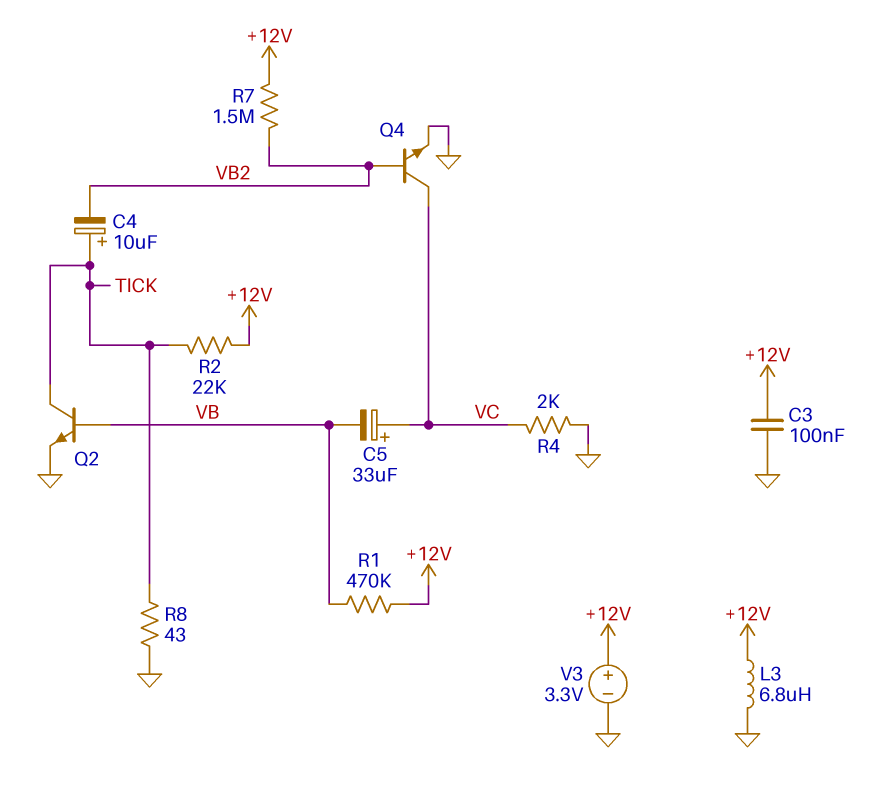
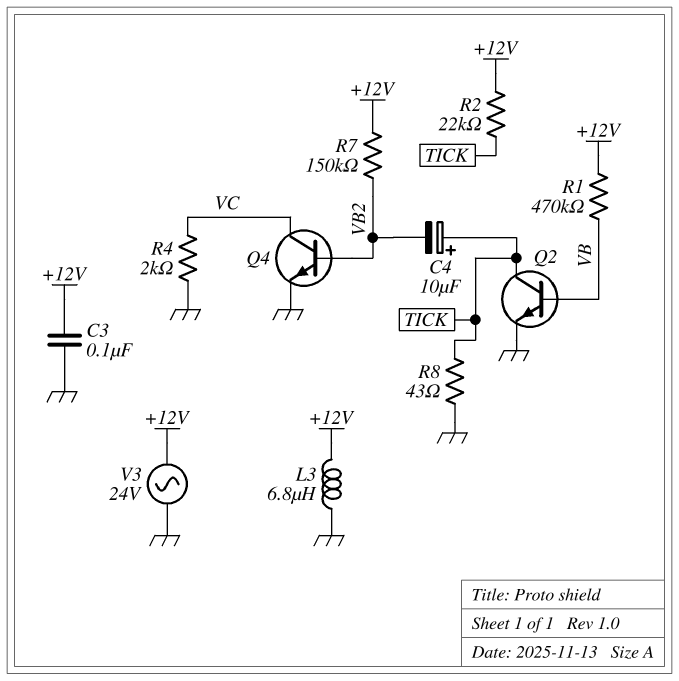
C5: 33uF (plus VC, minus VB) -> none
R7: 1.5M (+12V, VB2) -> 150k (+12V, VB2)
V3: 3.3V (plus +12V, minus GND) -> AC 24V (+12V, GND)

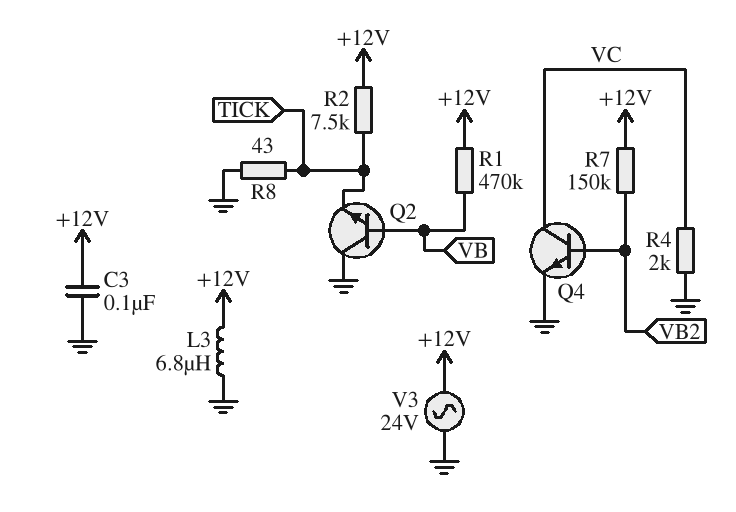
C4: 10uF (plus TICK, minus VB2) -> none
Q2: NPN (B VB, C TICK, E GND) -> NPN (B VB, C GND, E TICK)
R2: 22k (+12V, TICK) -> 7.5k (+12V, TICK)

